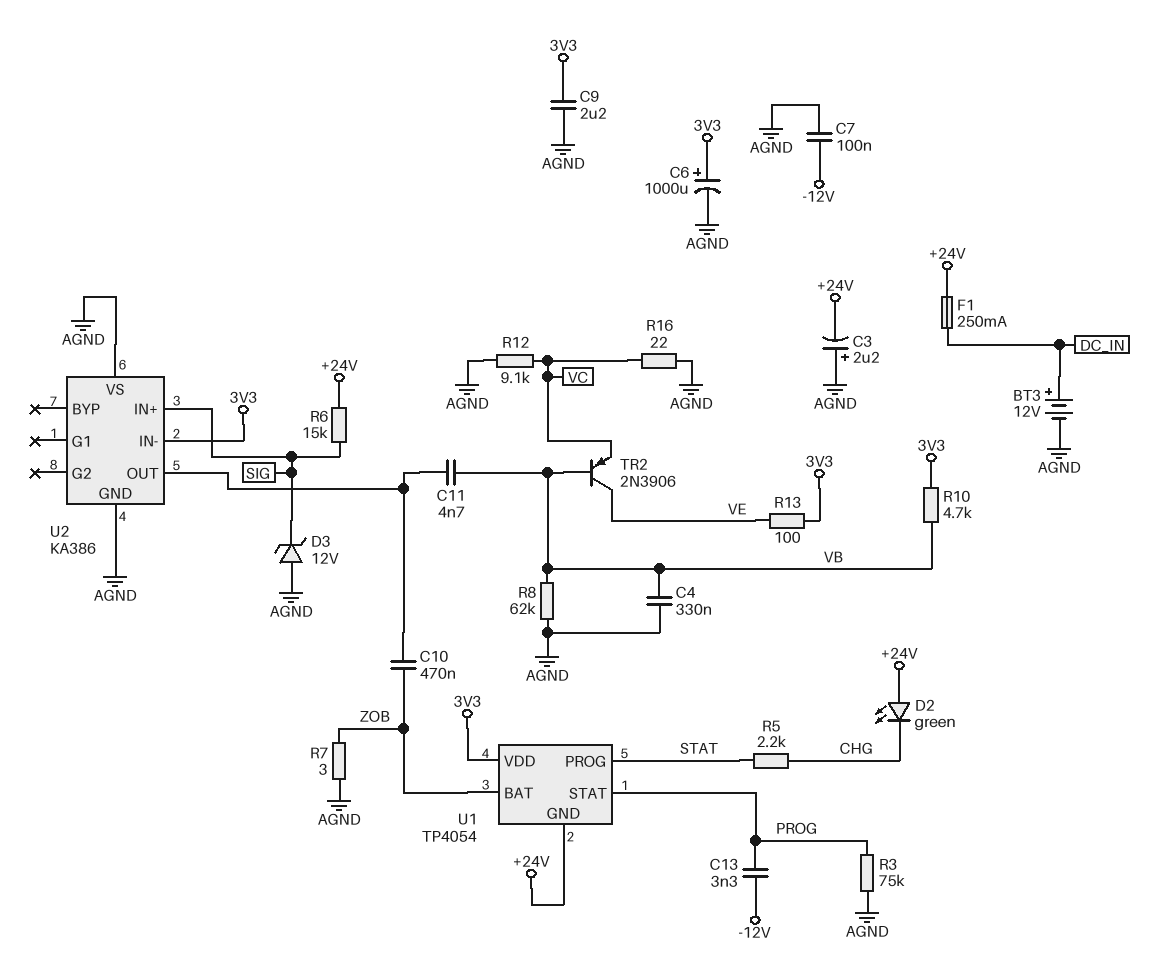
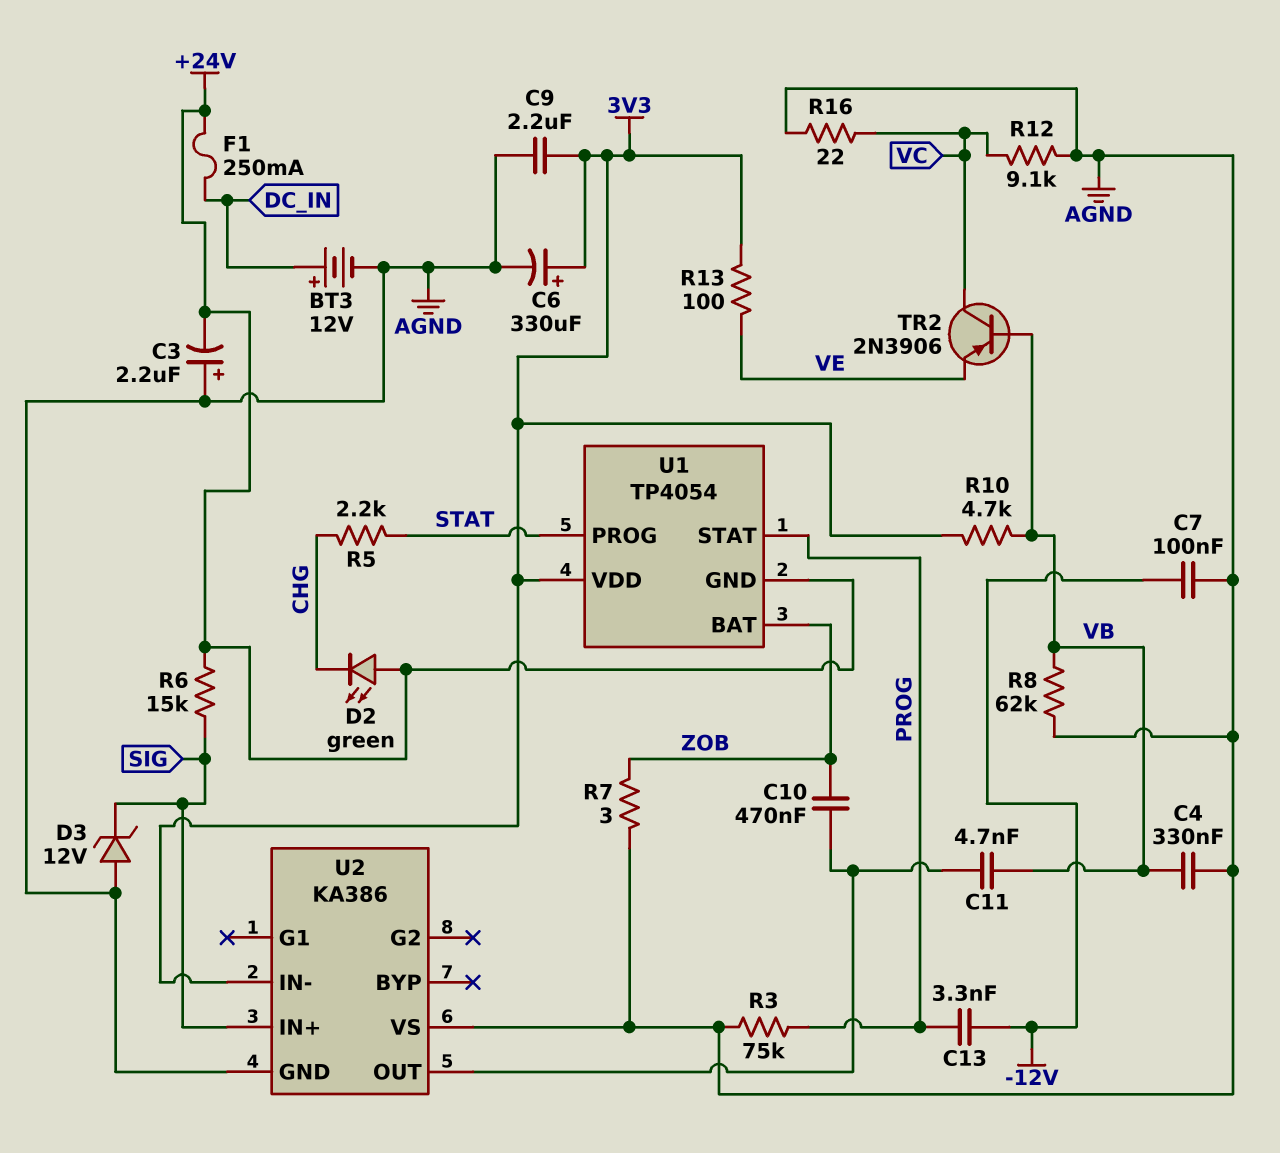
C6: 1000uF (plus 3V3, minus AGND) -> 330uF (plus 3V3, minus AGND)
TR2: PNP 2N3906 (B VB, C VE, E VC) -> PNP 2N3906 (B VB, C VC, E VE)

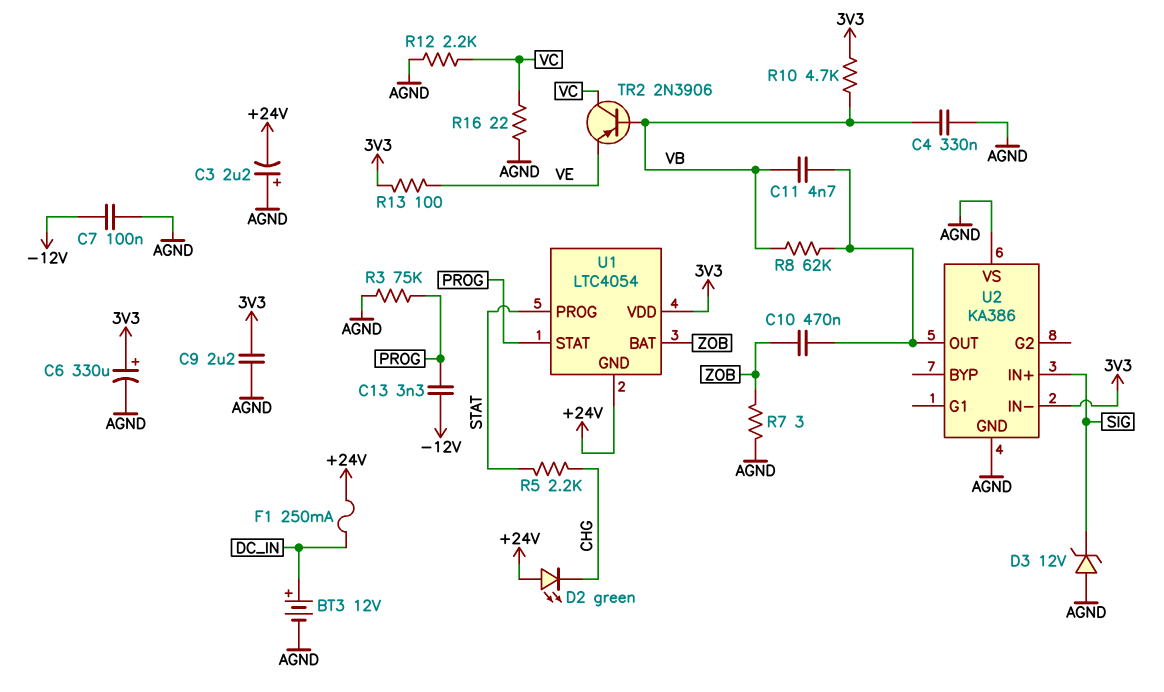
R6: 15k (+24V, SIG) -> none
R8: 62k (AGND, VB) -> 62k (U2/OUT, VB)
R12: 9.1k (AGND, VC) -> 2.2k (AGND, VC)
U1: TP4054 -> LTC4054

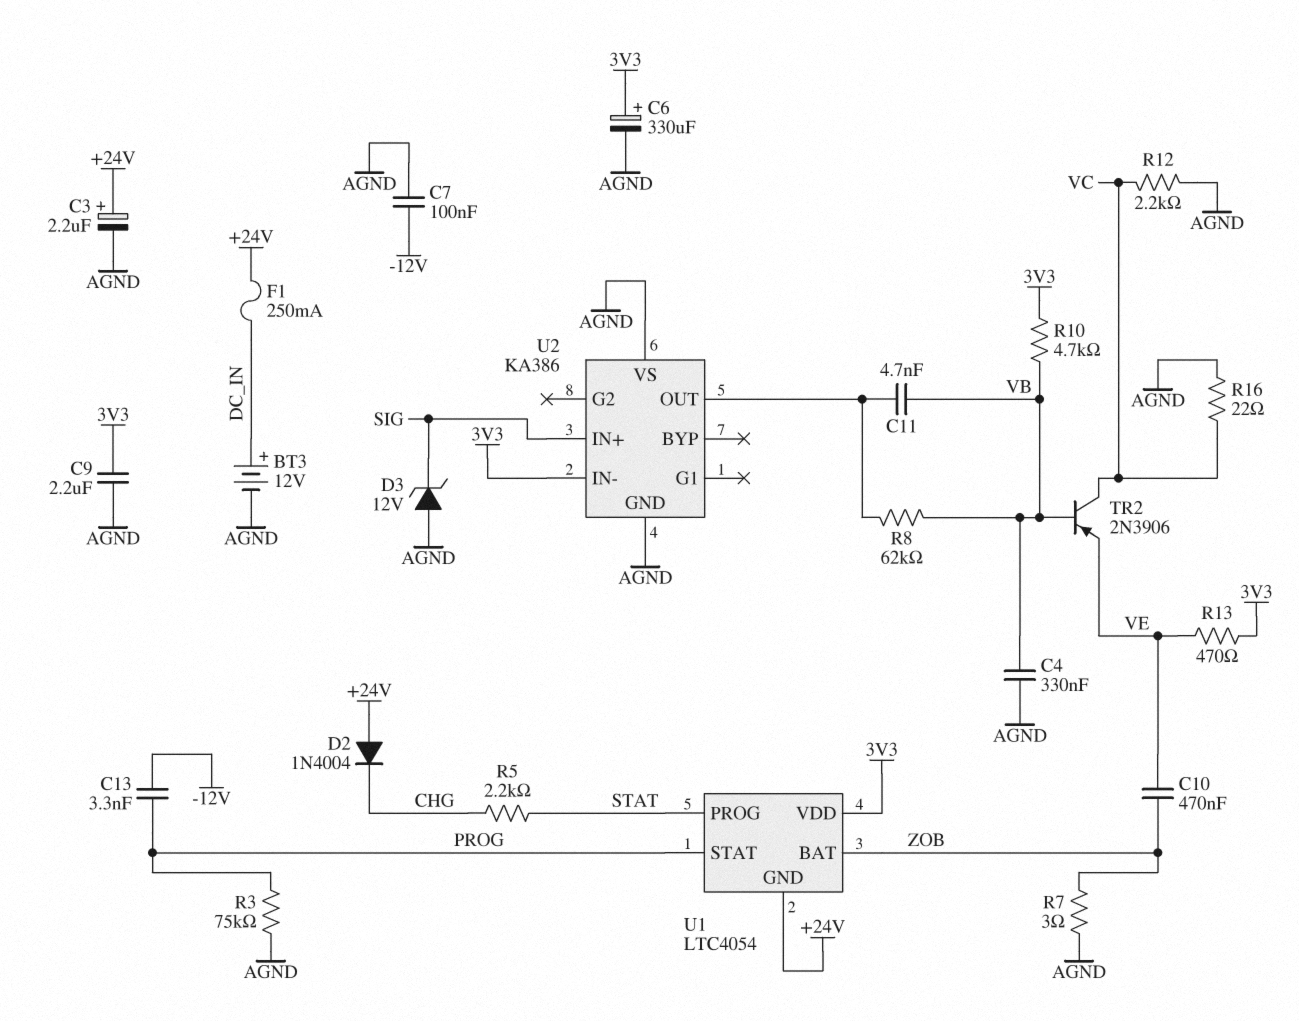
C3: 2.2uF (plus AGND, minus +24V) -> 2.2uF (plus +24V, minus AGND)
C10: 470nF (U2/OUT, ZOB) -> 470nF (VE, ZOB)
D2: LED green (A +24V, K CHG) -> diode 1N4004 (A +24V, K CHG)
R13: 100 (3V3, VE) -> 470 (3V3, VE)

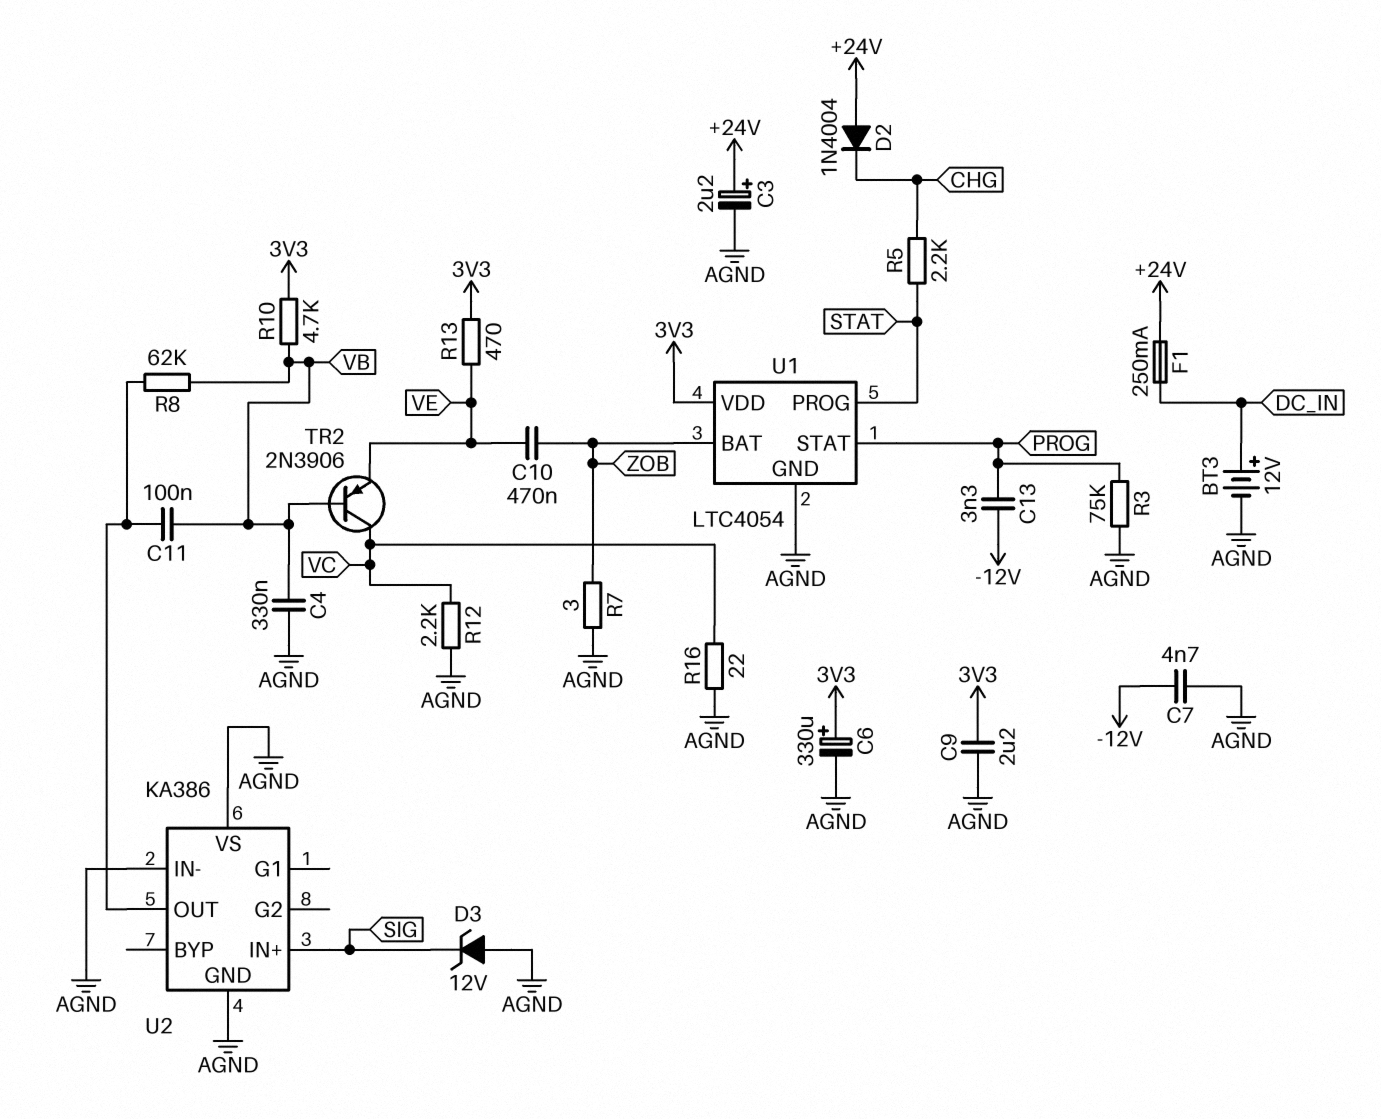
C7: 100nF (-12V, AGND) -> 4.7nF (-12V, AGND)
C11: 4.7nF (U2/OUT, VB) -> 100nF (U2/OUT, VB)
U1 pin GND: +24V -> AGND
U2 pin IN-: 3V3 -> AGND

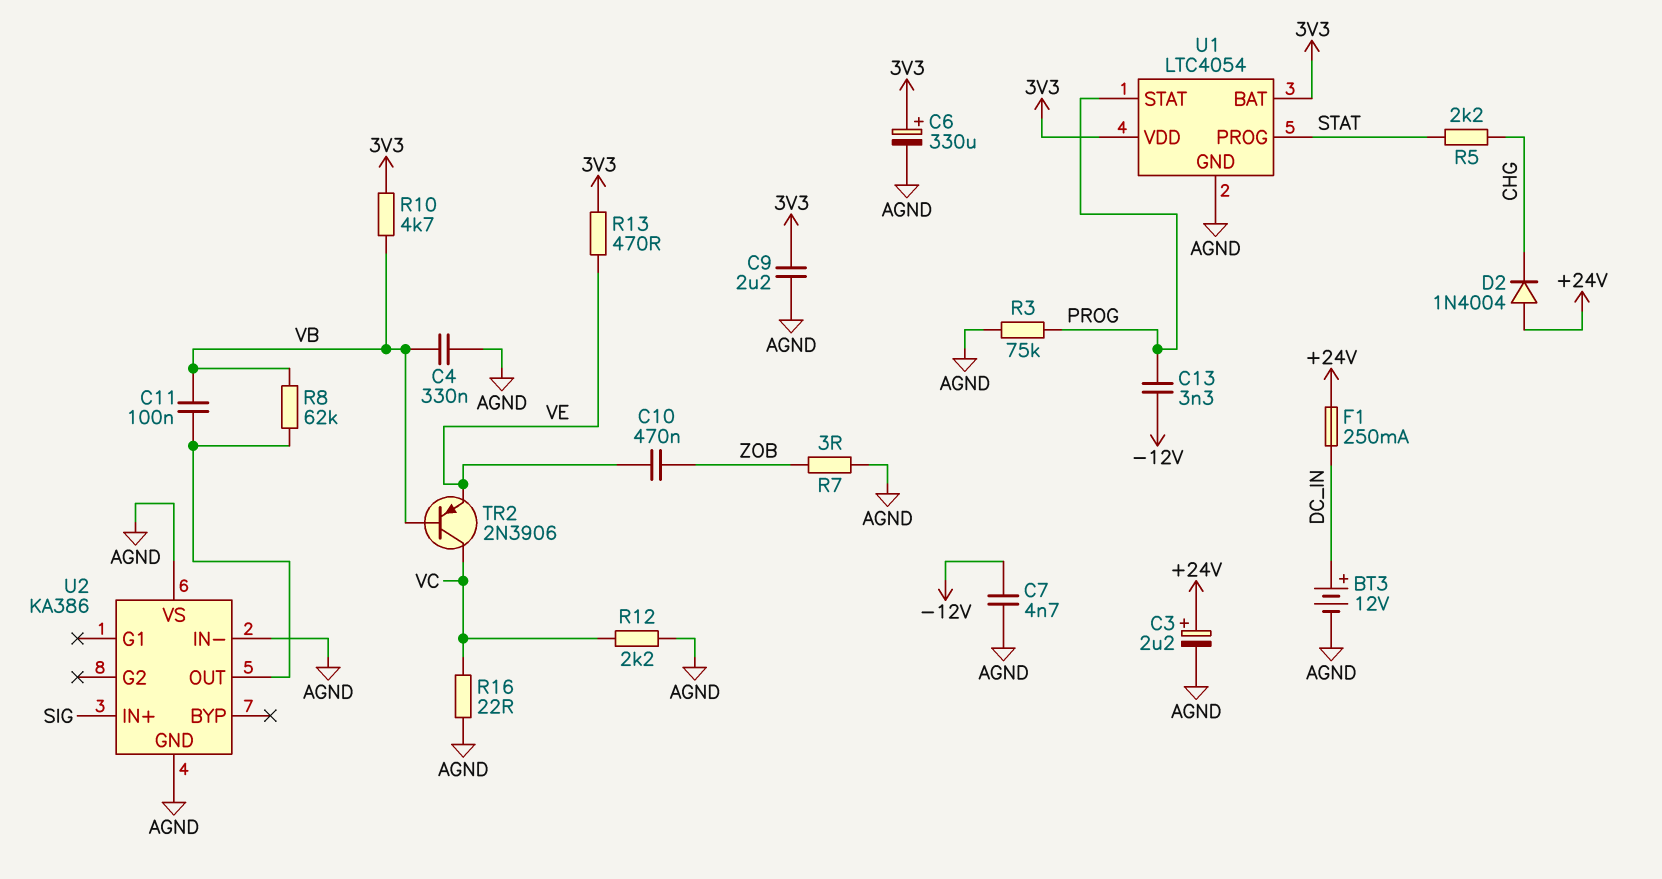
D3: zener 12V (A AGND, K SIG) -> none
U1 pin BAT: ZOB -> 3V3

